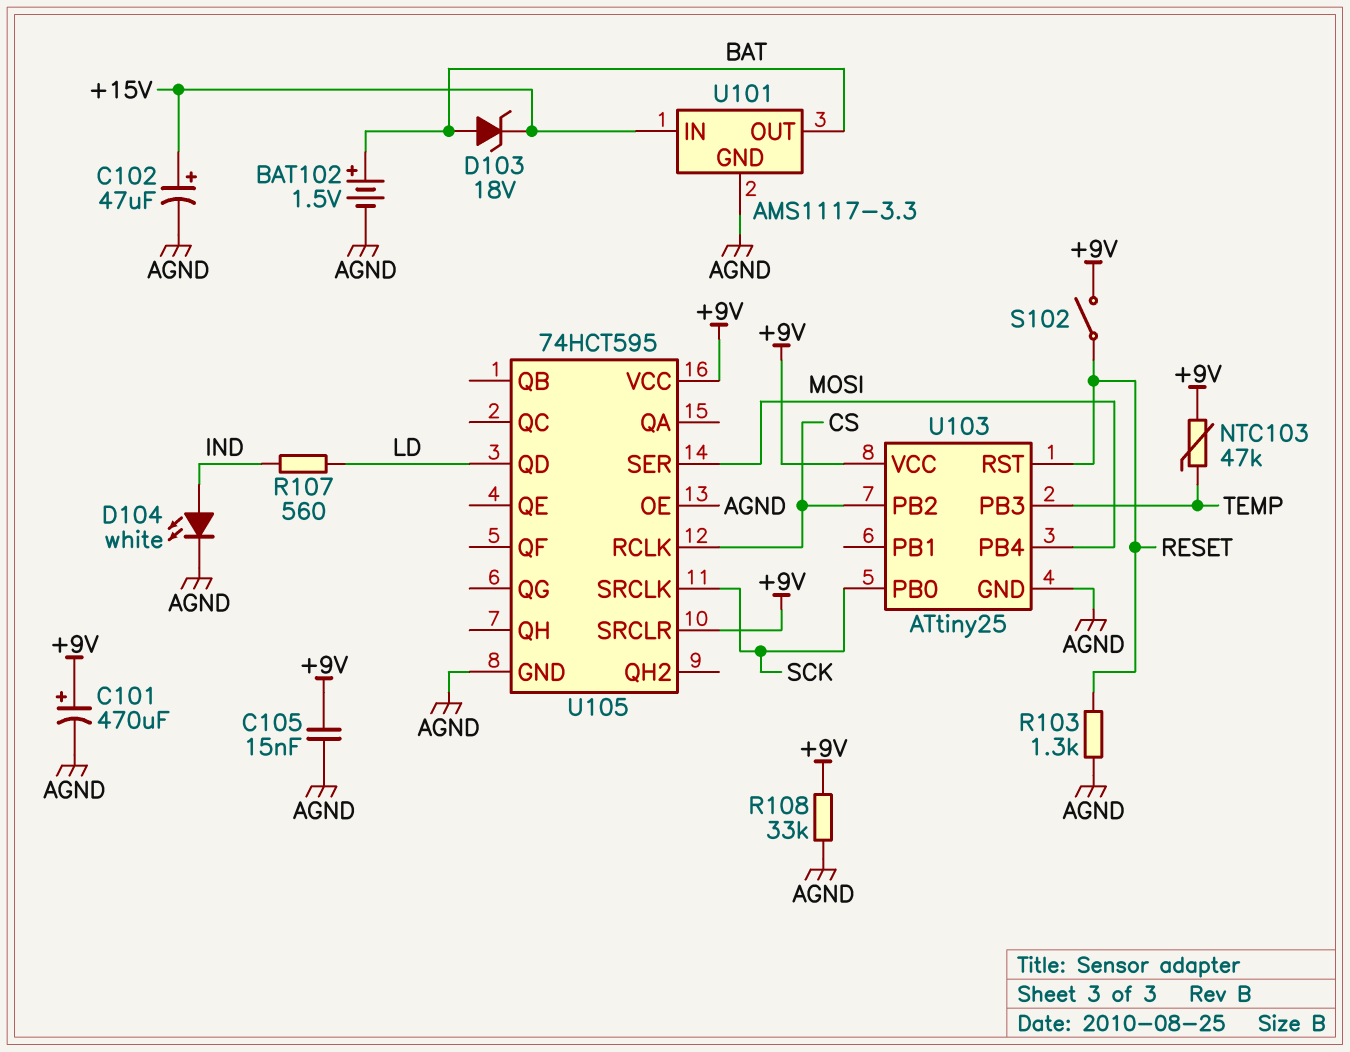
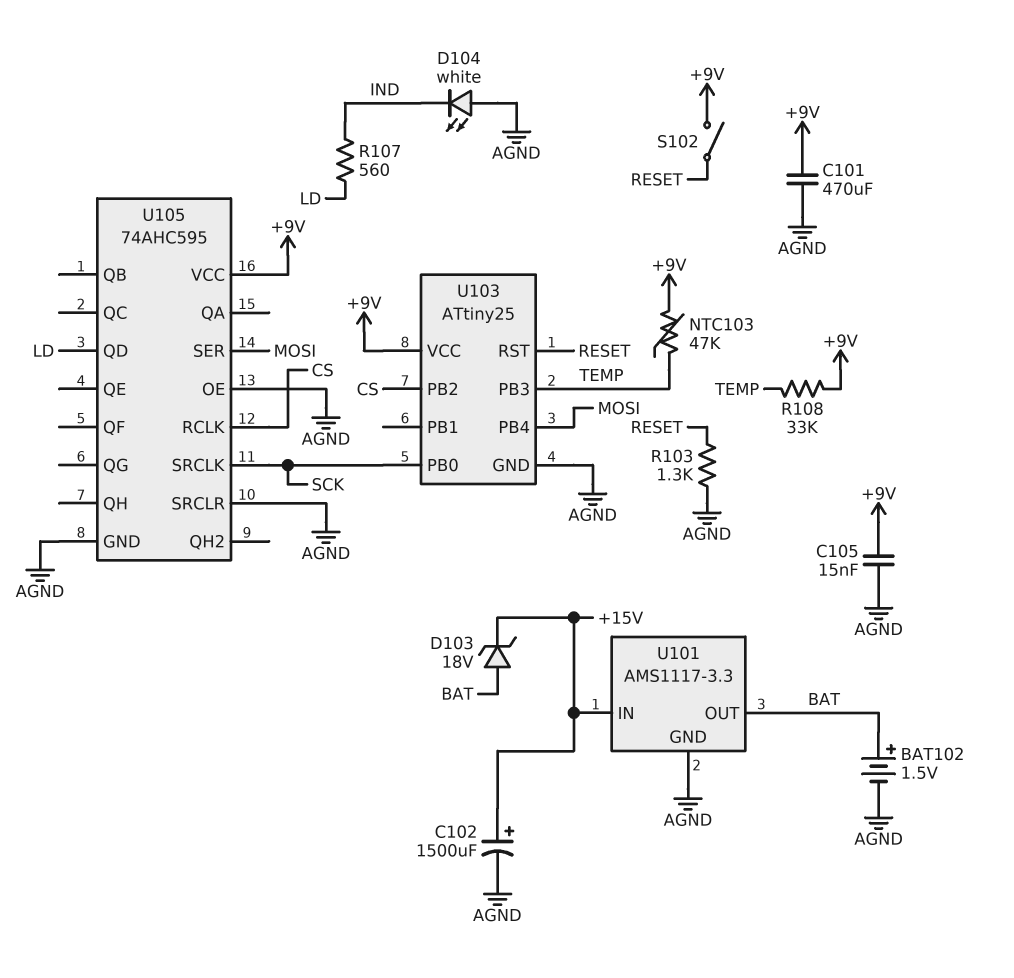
C101: 470uF (plus +9V, minus AGND) -> 470uF (+9V, AGND)
C102: 47uF (plus +15V, minus AGND) -> 1500uF (plus +15V, minus AGND)
D104: LED white (A IND, K AGND) -> LED white (A AGND, K IND)
R108: 33k (+9V, AGND) -> 33k (+9V, TEMP)
U105: 74HCT595 -> 74AHC595
U105 pin SRCLR: +9V -> AGND

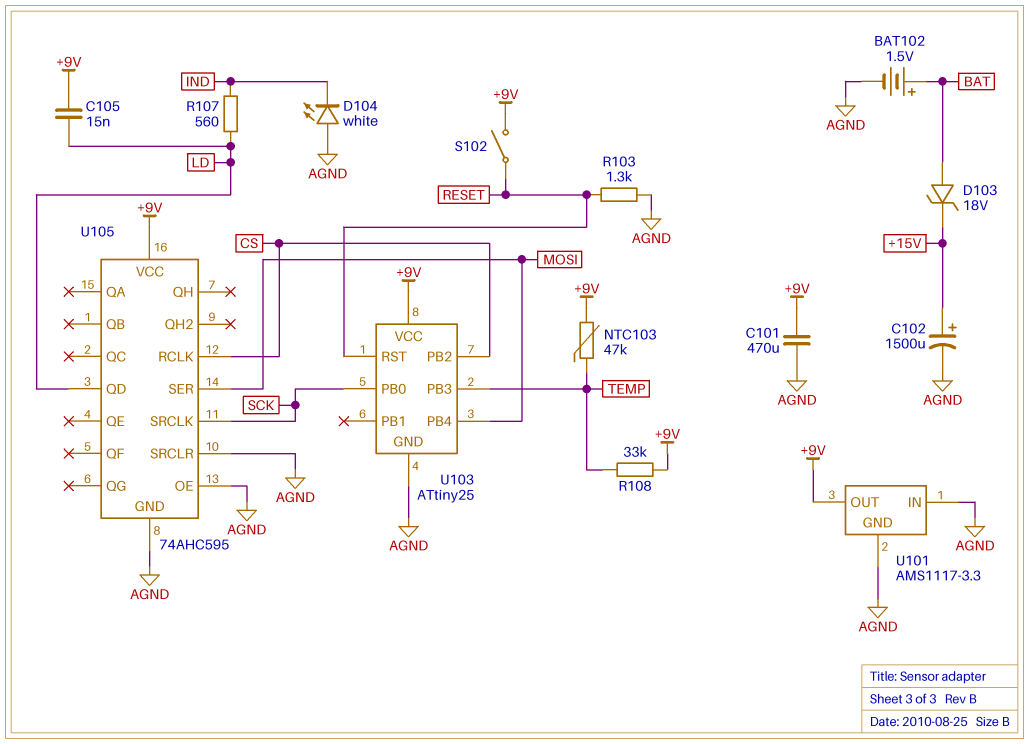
C105: 15nF (+9V, AGND) -> 15nF (+9V, LD)
U101 pin IN: +15V -> AGND
U101 pin OUT: BAT -> +9V

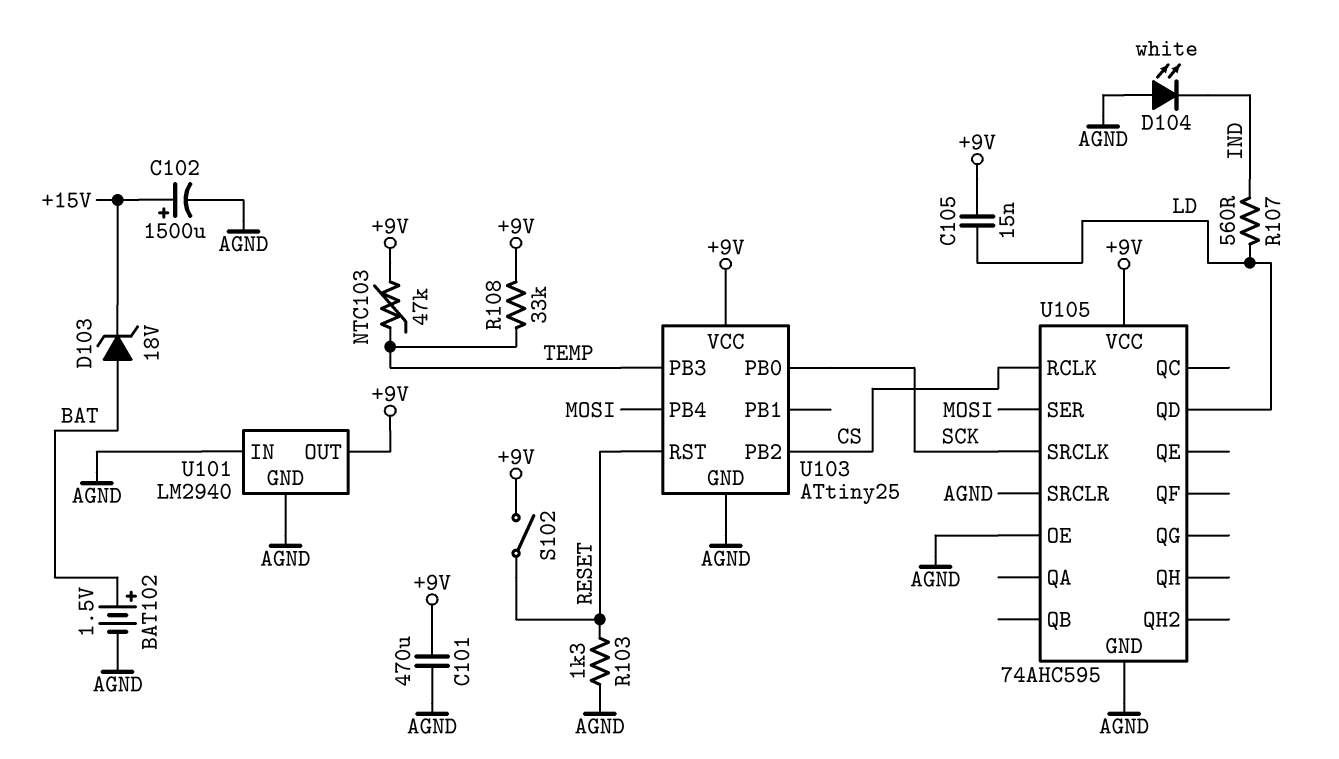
U101: AMS1117-3.3 -> LM2940

